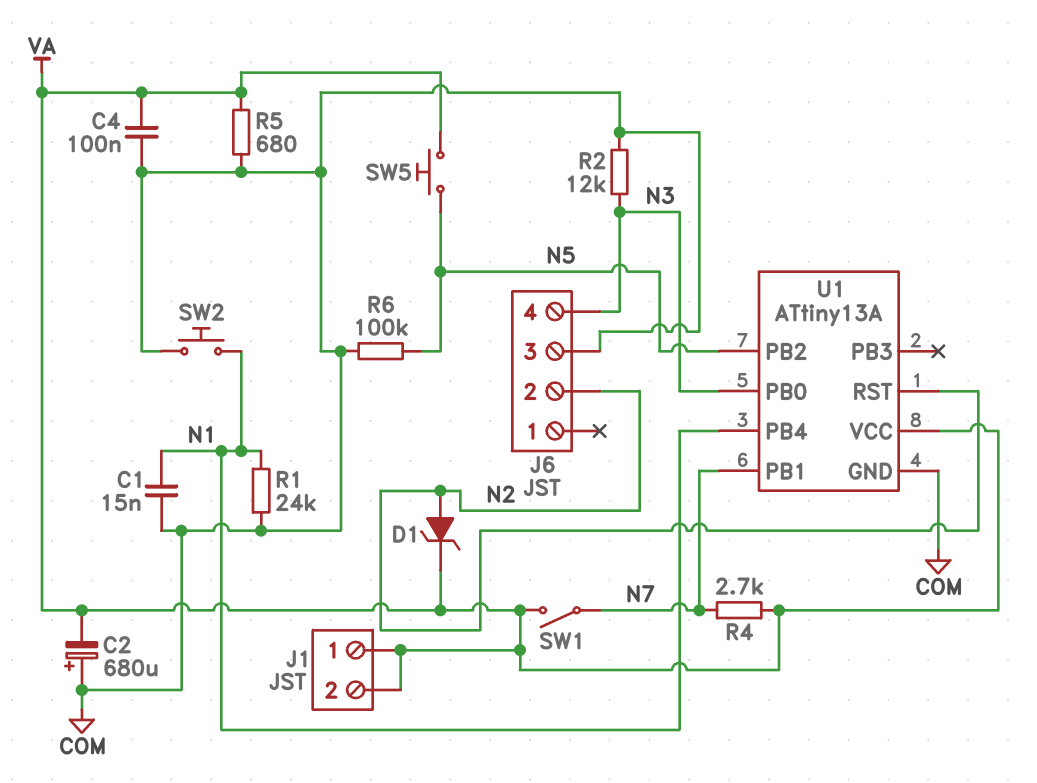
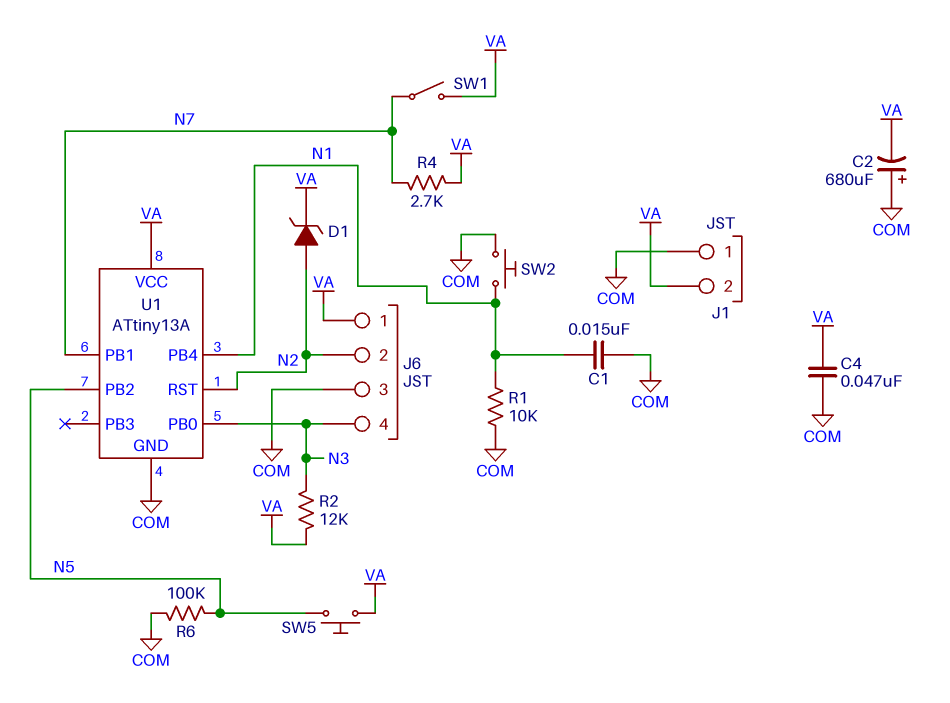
C4: 100nF (COM, VA) -> 47nF (COM, VA)
J1 pin 1: VA -> COM
J6 pin 1: none -> VA
R1: 24k (COM, N1) -> 10k (COM, N1)
R2: 12k (COM, N3) -> 12k (N3, VA)
R5: 680 (COM, VA) -> none

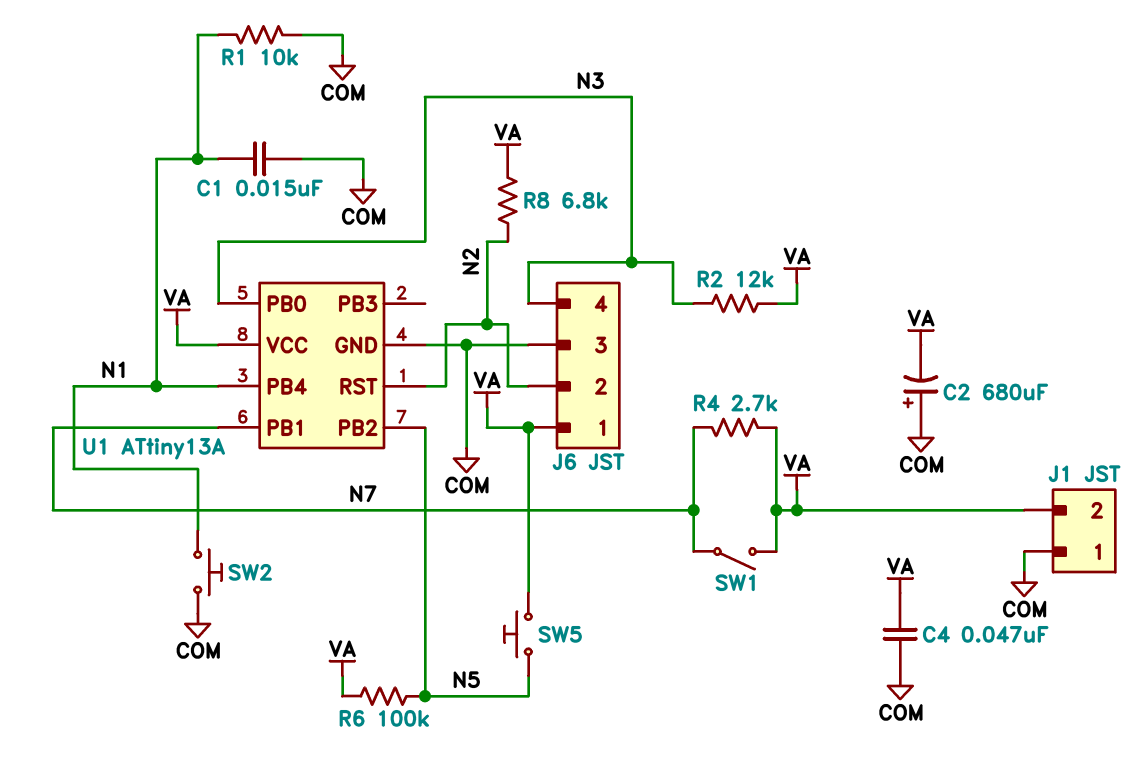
D1: zener (A N2, K VA) -> none
R6: 100k (COM, N5) -> 100k (N5, VA)
R8: none -> 6.8k (N2, VA)

